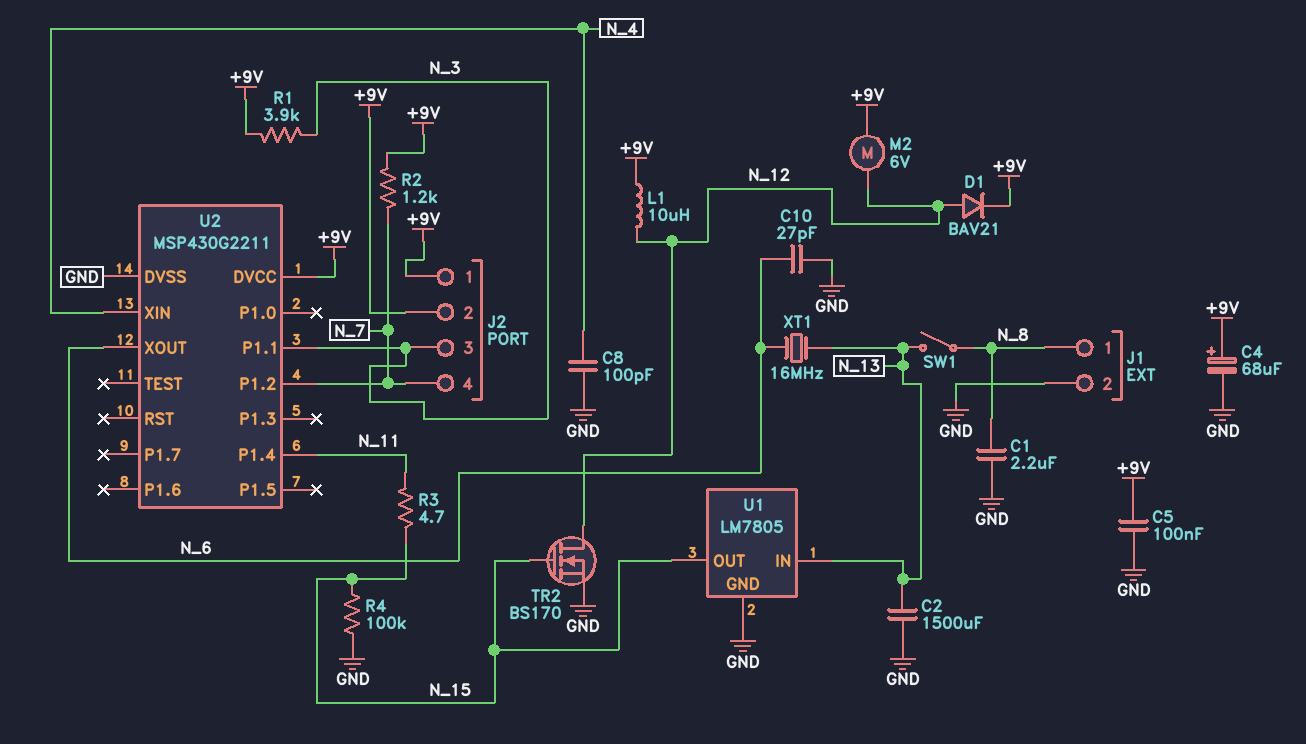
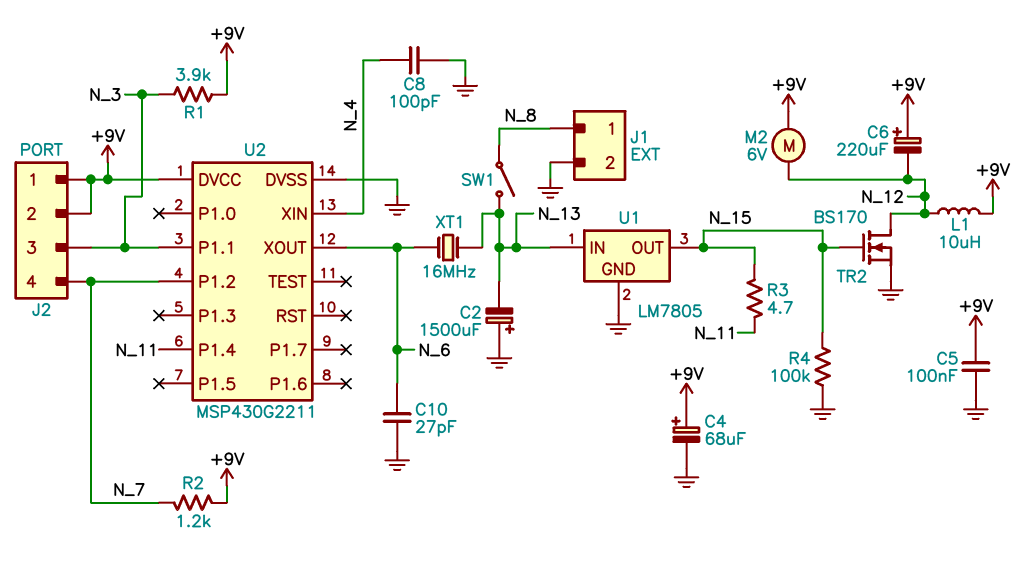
C1: 2.2uF (GND, N_8) -> none
C2: 1500uF (GND, N_13) -> 1500uF (plus GND, minus N_13)
C6: none -> 220uF (plus +9V, minus N_12)
D1: diode BAV21 (A N_12, K +9V) -> none

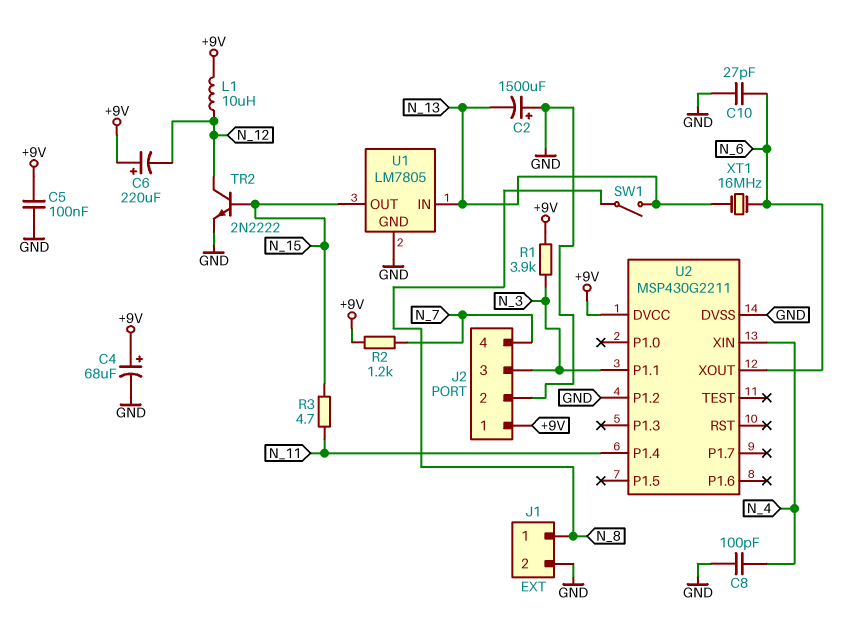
J2 pin 2: +9V -> GND
M2: motor 6V (+9V, N_12) -> none
R4: 100k (GND, N_15) -> none
TR2: NMOS BS170 (G N_15, D N_12, S GND) -> NPN 2N2222 (B N_15, C N_12, E GND)
U2 pin P1.2: N_7 -> GND

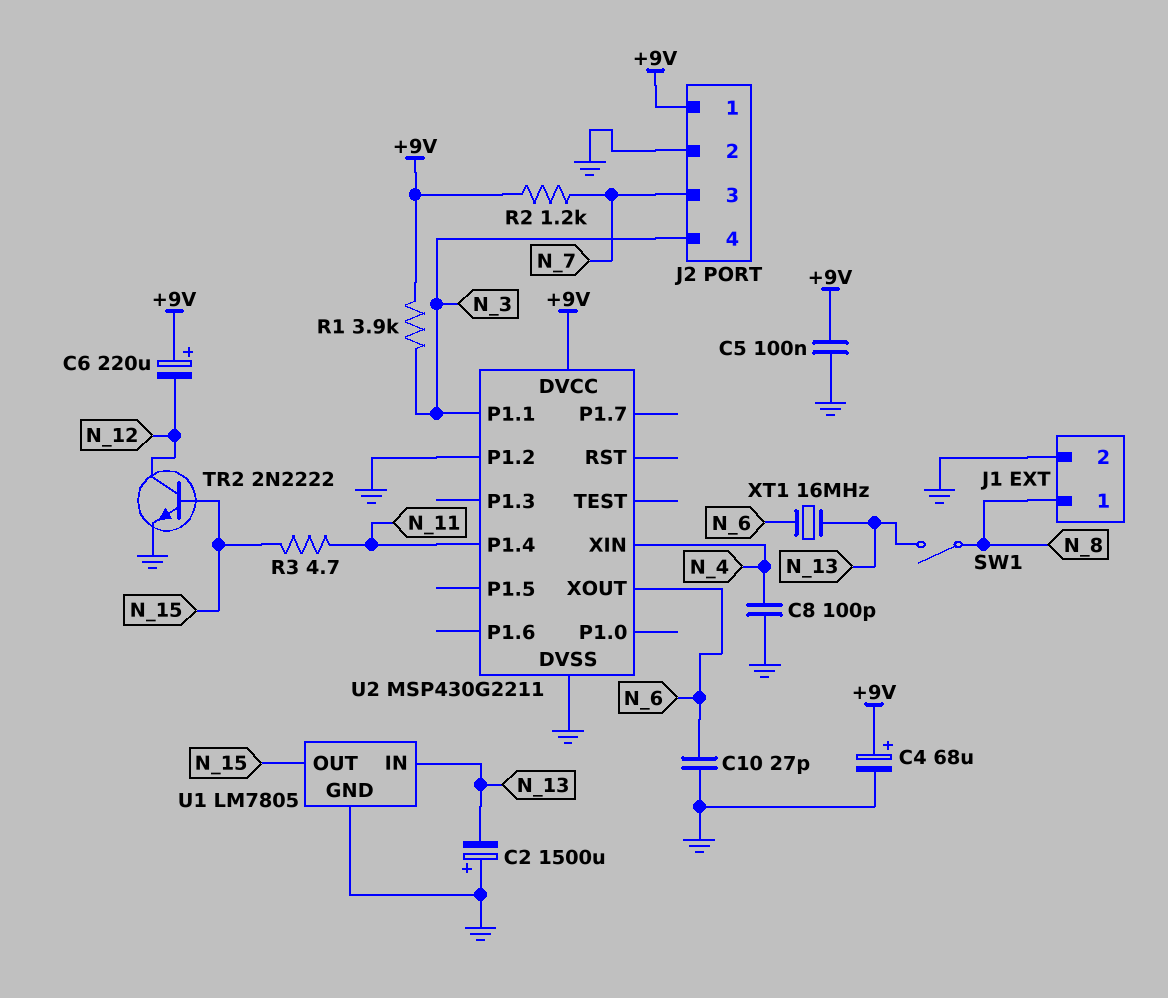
J2 pin 3: N_3 -> N_7
J2 pin 4: N_7 -> N_3
L1: 10uH (+9V, N_12) -> none

